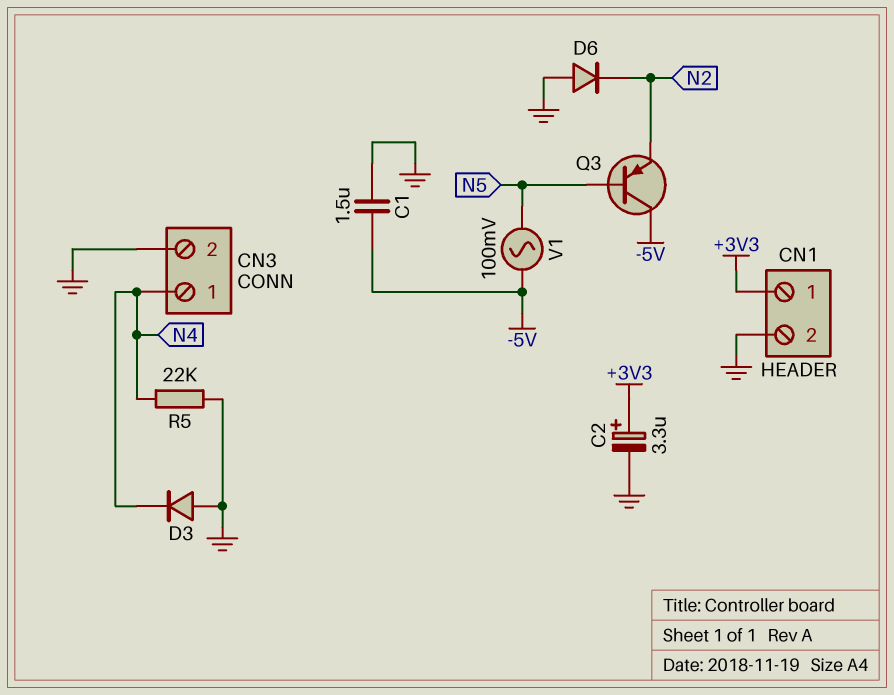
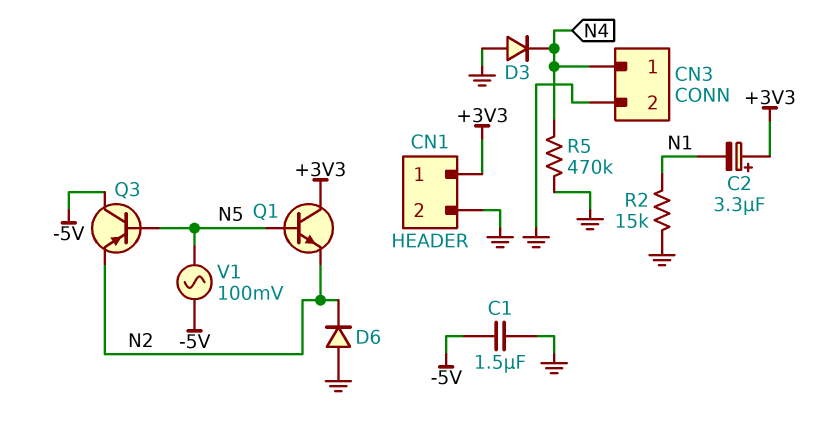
C2: 3.3uF (plus +3V3, minus GND) -> 3.3uF (plus +3V3, minus N1)
Q1: none -> NPN (B N5, C +3V3, E N2)
R2: none -> 15k (GND, N1)
R5: 22k (GND, N4) -> 470k (GND, N4)

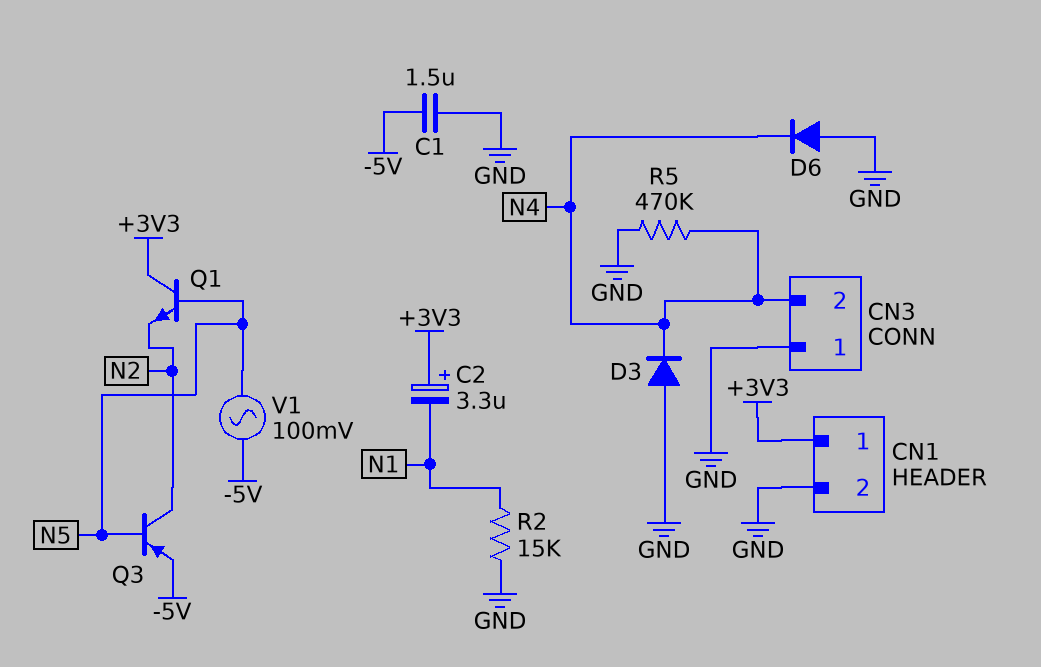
CN3 pin 1: N4 -> GND
CN3 pin 2: GND -> N4
D6: diode (A GND, K N2) -> diode (A GND, K N4)
Q3: PNP (B N5, C -5V, E N2) -> PNP (B N5, C N2, E -5V)

